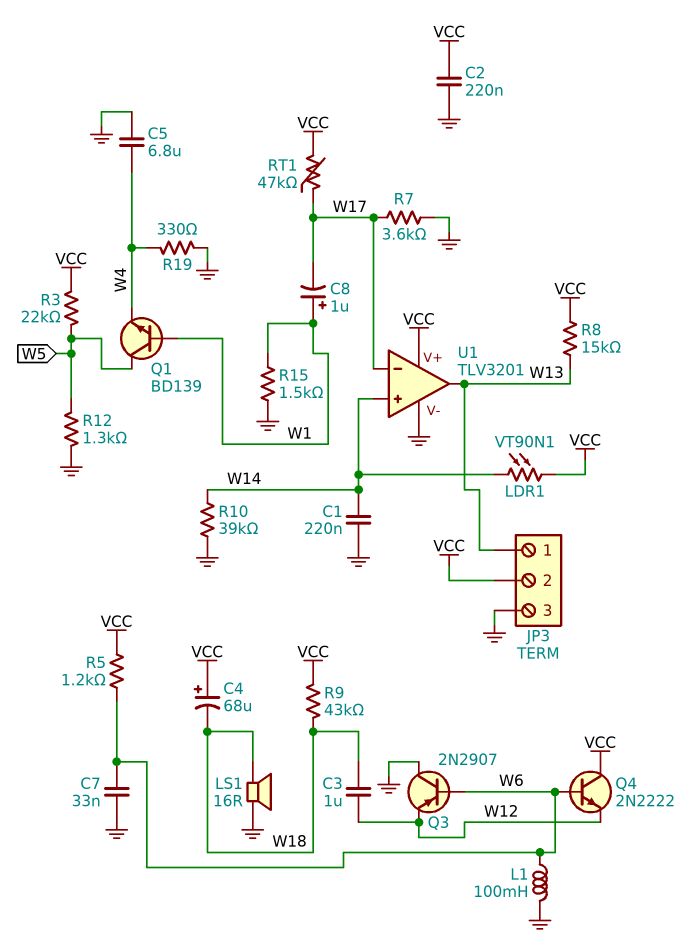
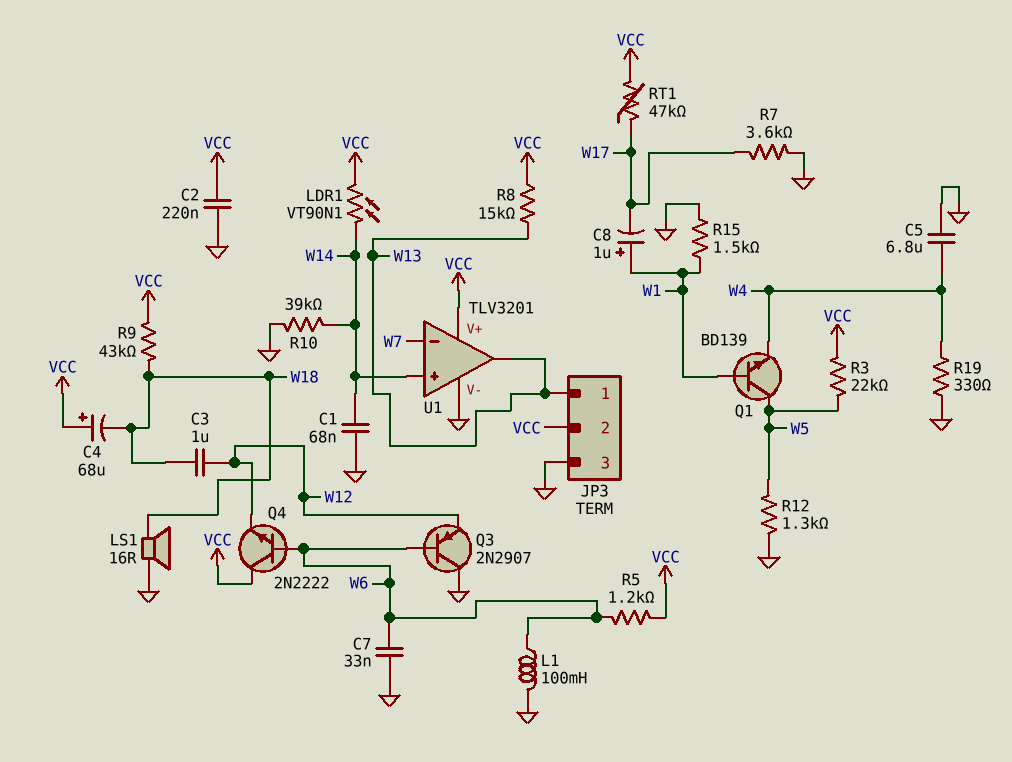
C1: 220nF (GND, W14) -> 68nF (GND, W14)
U1 pin in-: W17 -> W7

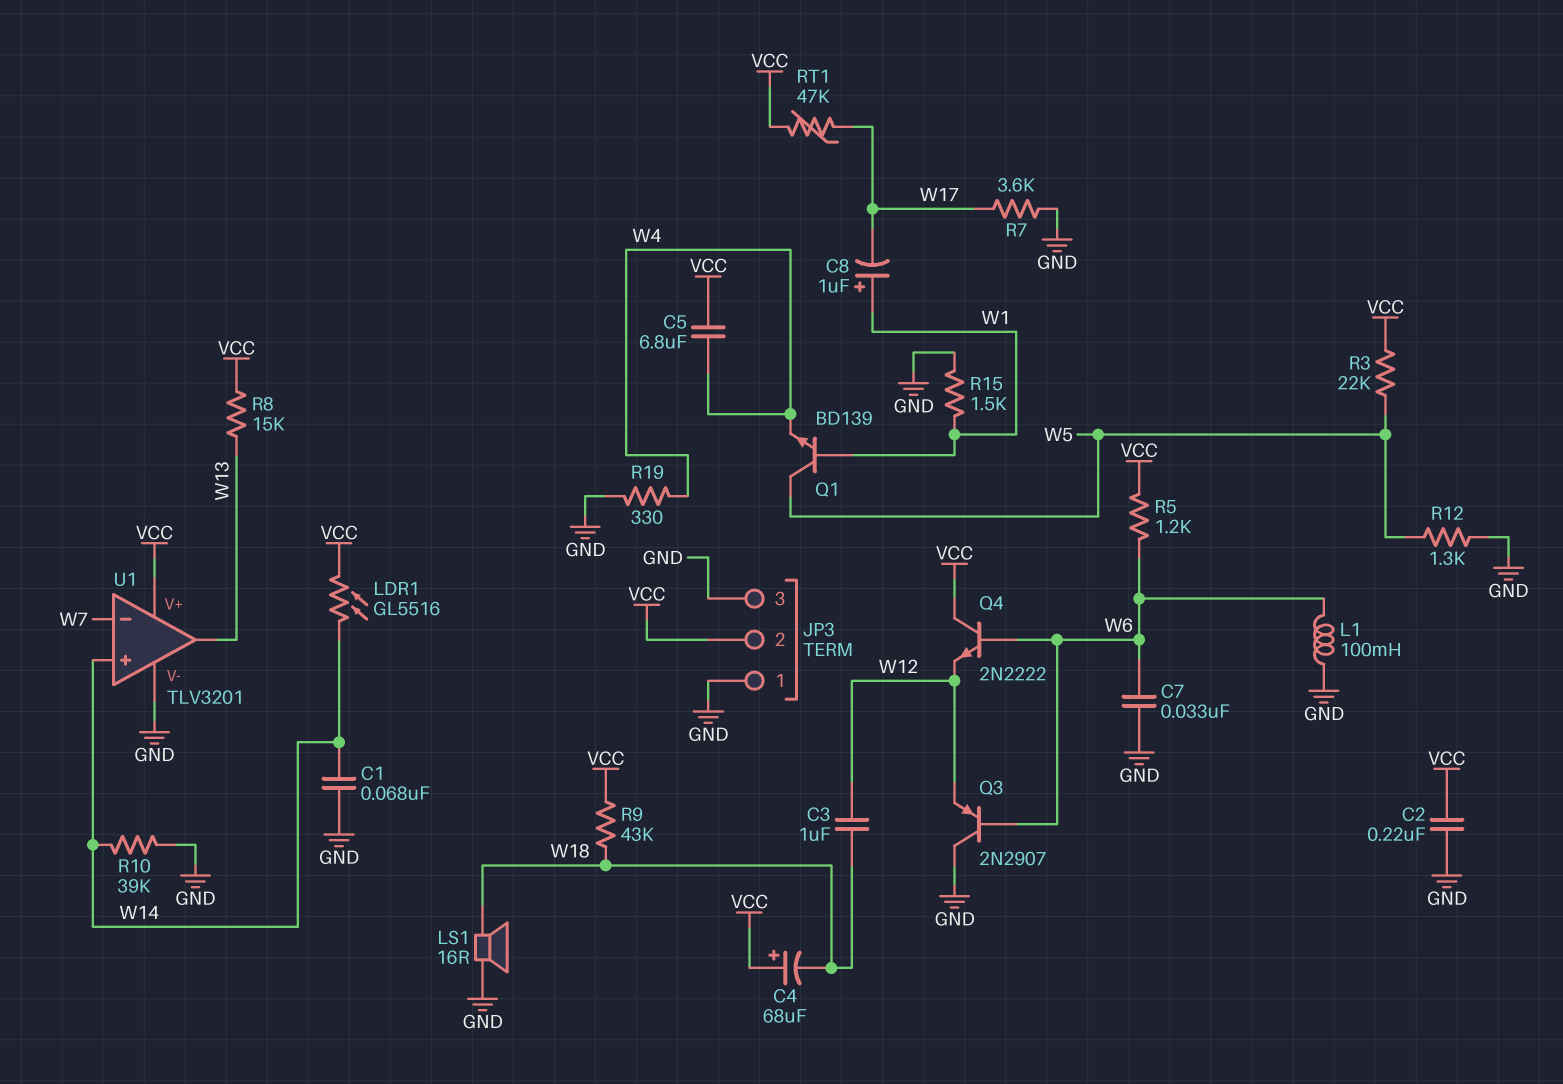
C5: 6.8uF (GND, W4) -> 6.8uF (VCC, W4)
JP3 pin 1: W13 -> GND
LDR1: VT90N1 (VCC, W14) -> GL5516 (VCC, W14)

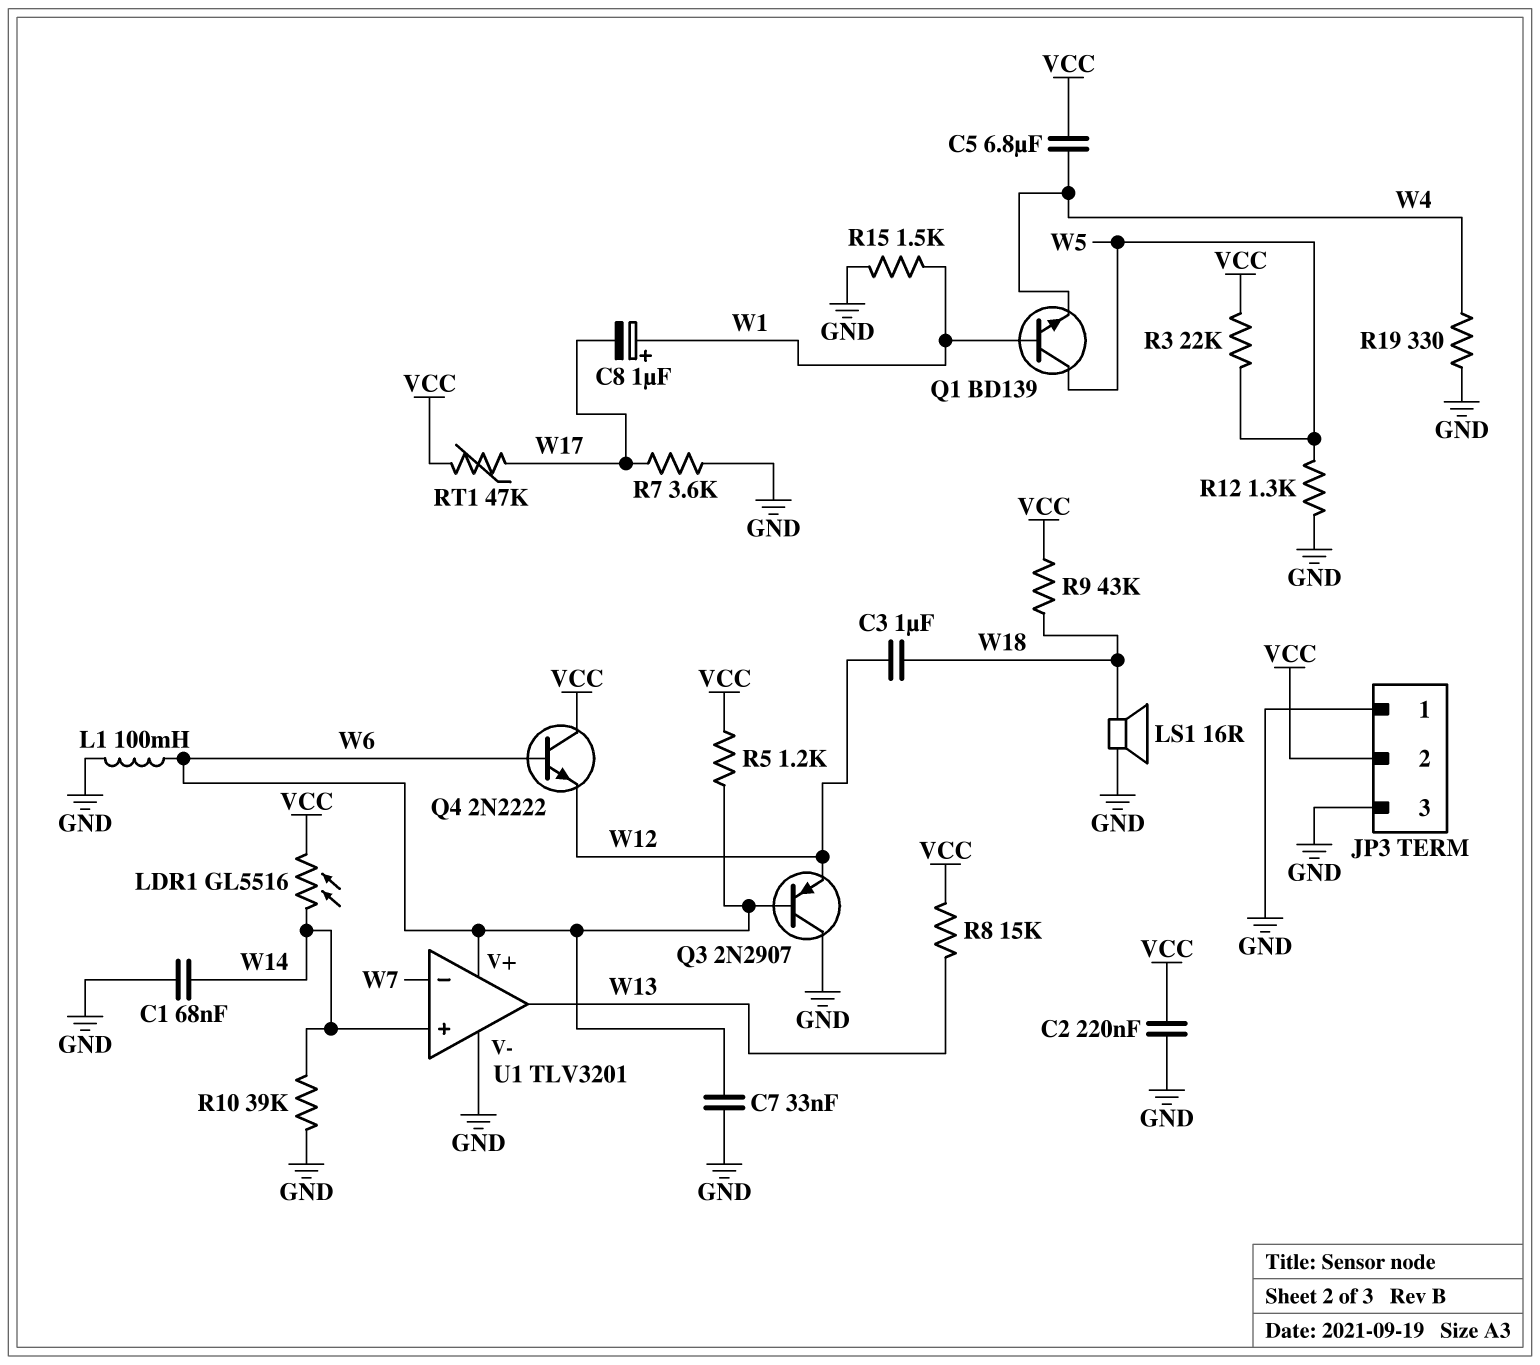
C4: 68uF (plus VCC, minus W18) -> none
U1 pin V+: VCC -> W6

